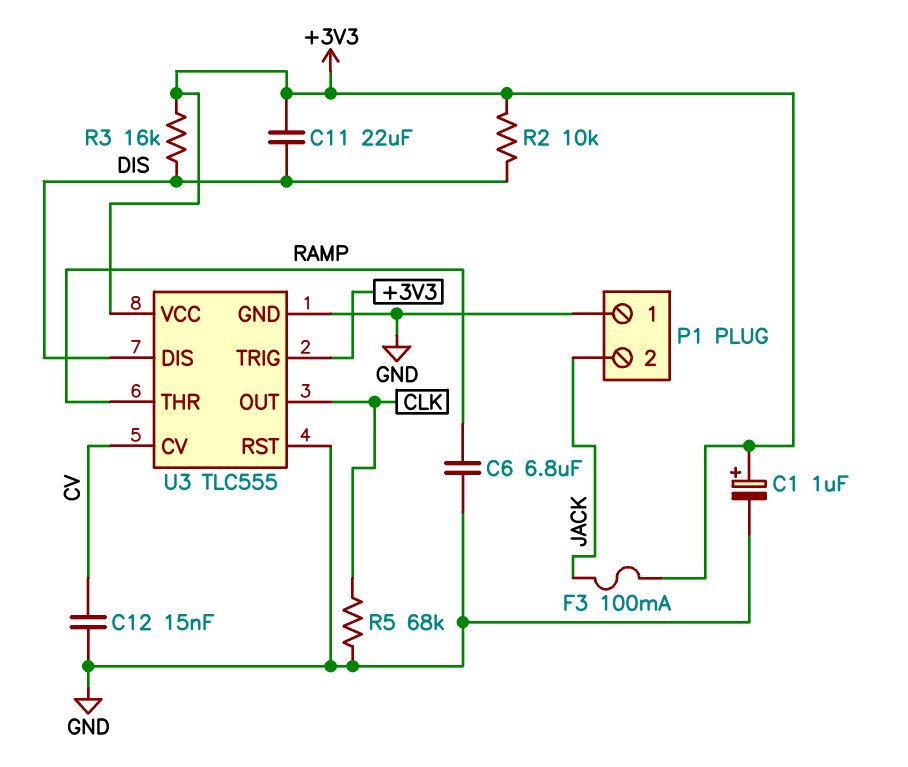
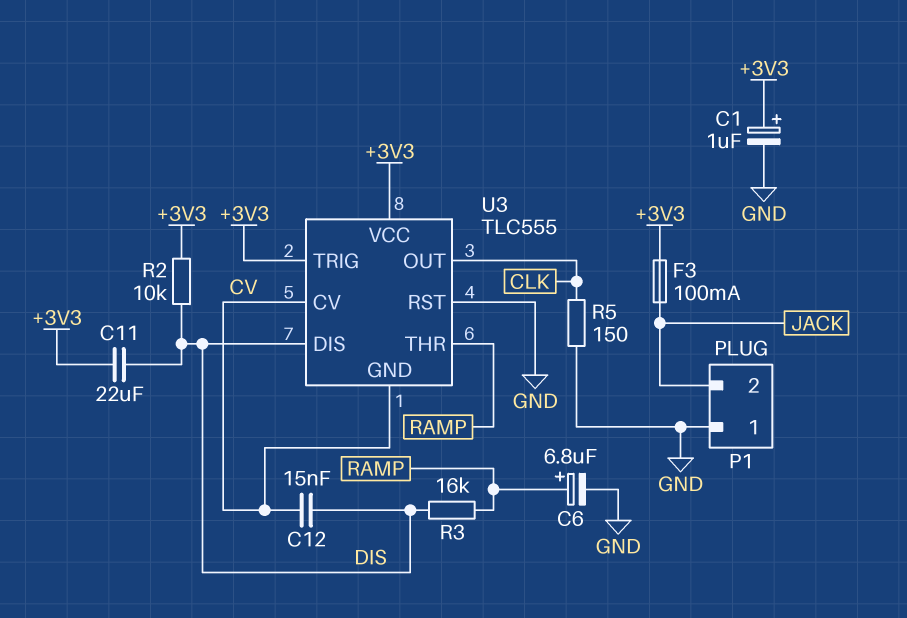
C6: 6.8uF (GND, RAMP) -> 6.8uF (plus RAMP, minus GND)
C12: 15nF (CV, GND) -> 15nF (CV, DIS)
R3: 16k (+3V3, DIS) -> 16k (DIS, RAMP)
R5: 68k (CLK, GND) -> 150 (CLK, GND)
U3 pin GND: GND -> CV

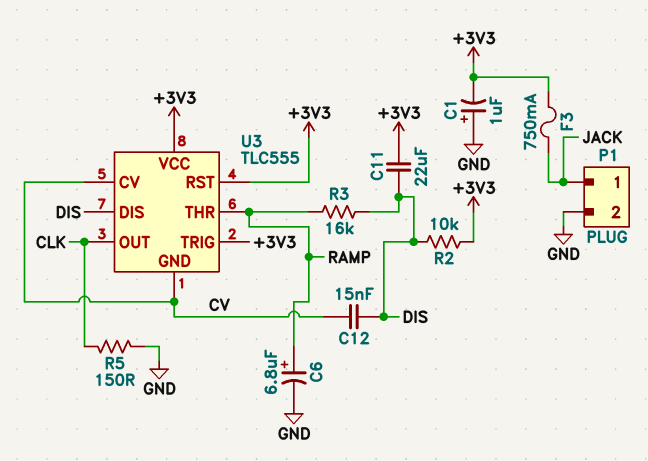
C1: 1uF (plus +3V3, minus GND) -> 1uF (plus GND, minus +3V3)
F3: 100mA (+3V3, JACK) -> 750mA (+3V3, JACK)
P1 pin 1: GND -> JACK
P1 pin 2: JACK -> GND
U3 pin RST: GND -> +3V3

